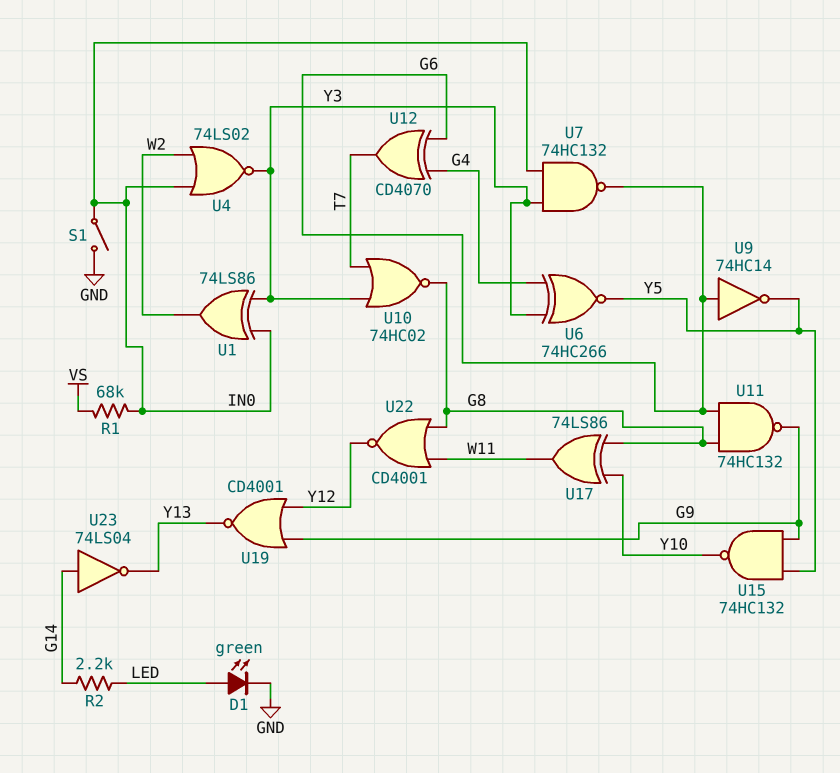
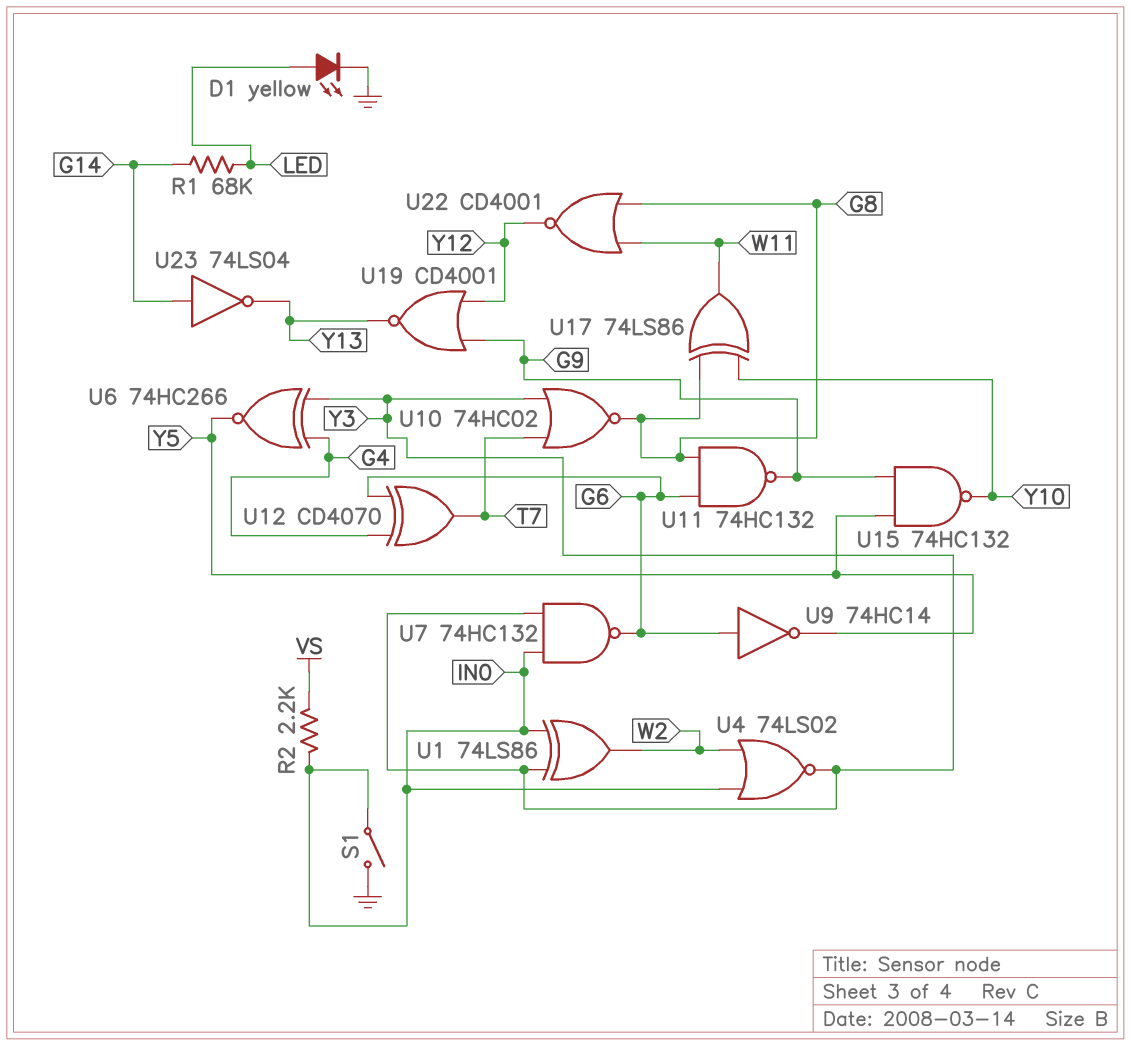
D1: LED green (A LED, K GND) -> LED yellow (A LED, K GND)
R1: 68k (IN0, VS) -> 68k (G14, LED)
R2: 2.2k (G14, LED) -> 2.2k (IN0, VS)

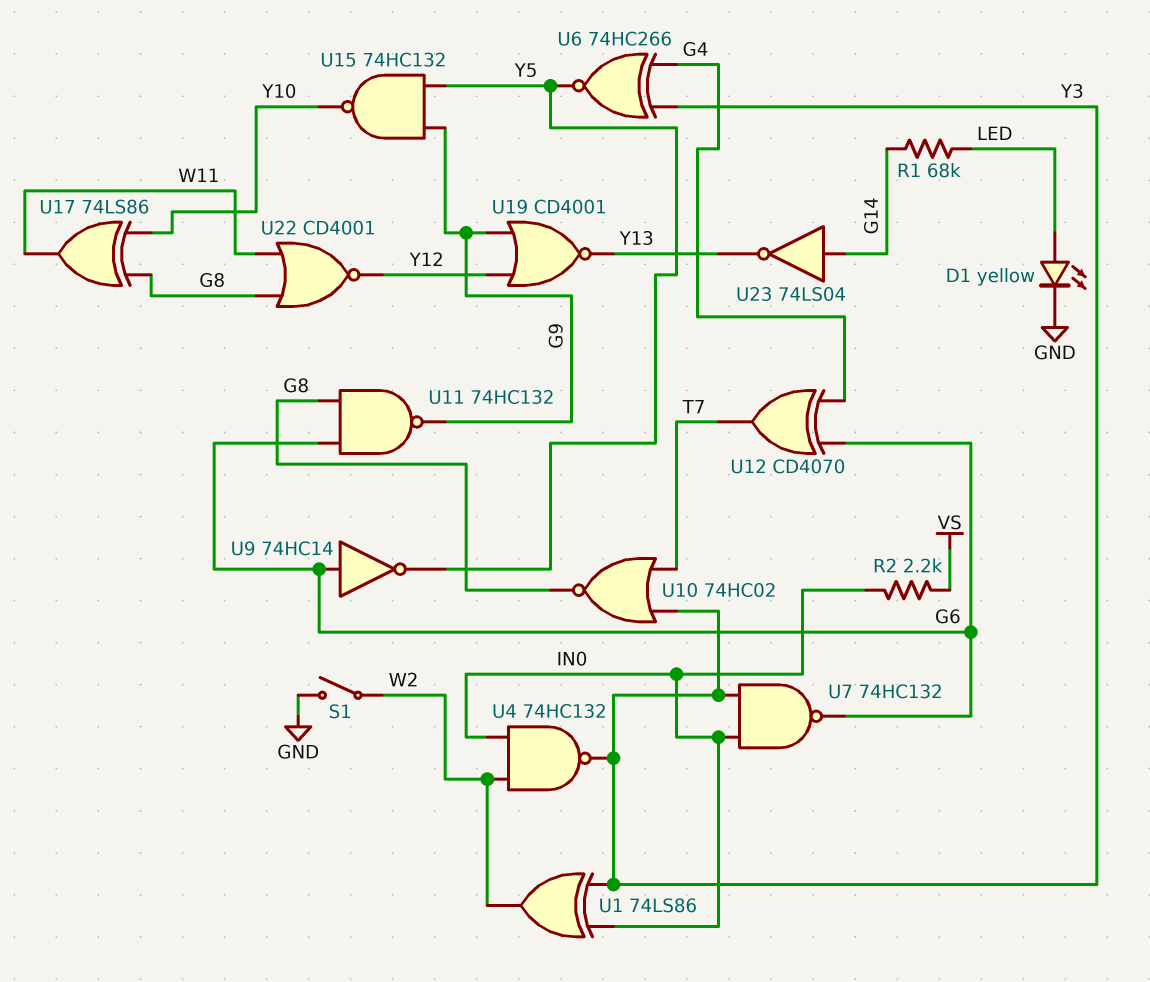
S1: switch (GND, IN0) -> switch (GND, W2)
U4: NOR 74LS02 (in IN0, in W2, out Y3) -> NAND 74HC132 (in IN0, in W2, out Y3)

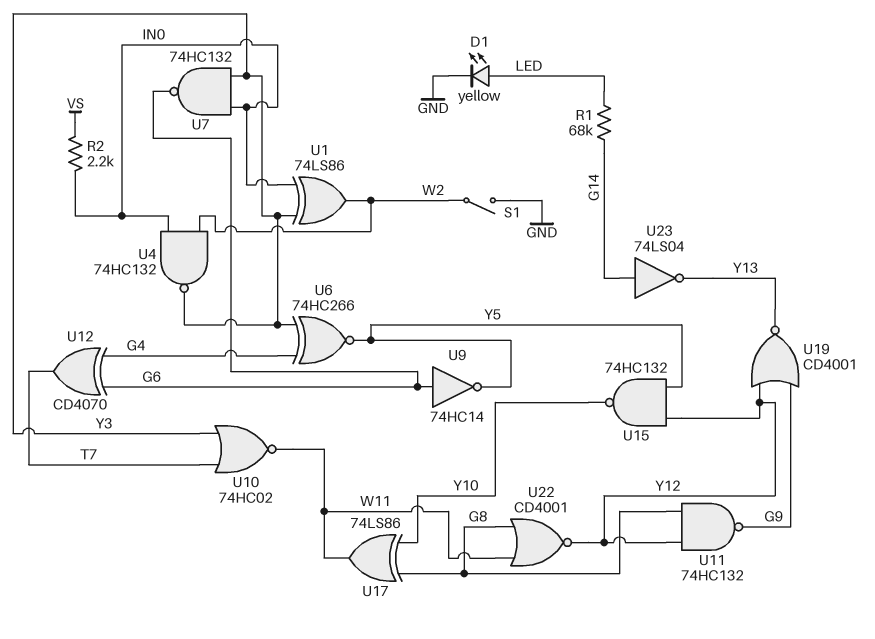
U10: NOR 74HC02 (in T7, in Y3, out G8) -> NOR 74HC02 (in T7, in Y3, out W11)
U11: NAND 74HC132 (in G6, in G8, out G9) -> NAND 74HC132 (in G8, in Y12, out G9)
U15: NAND 74HC132 (in G9, in Y5, out Y10) -> NAND 74HC132 (in Y5, in Y12, out Y10)

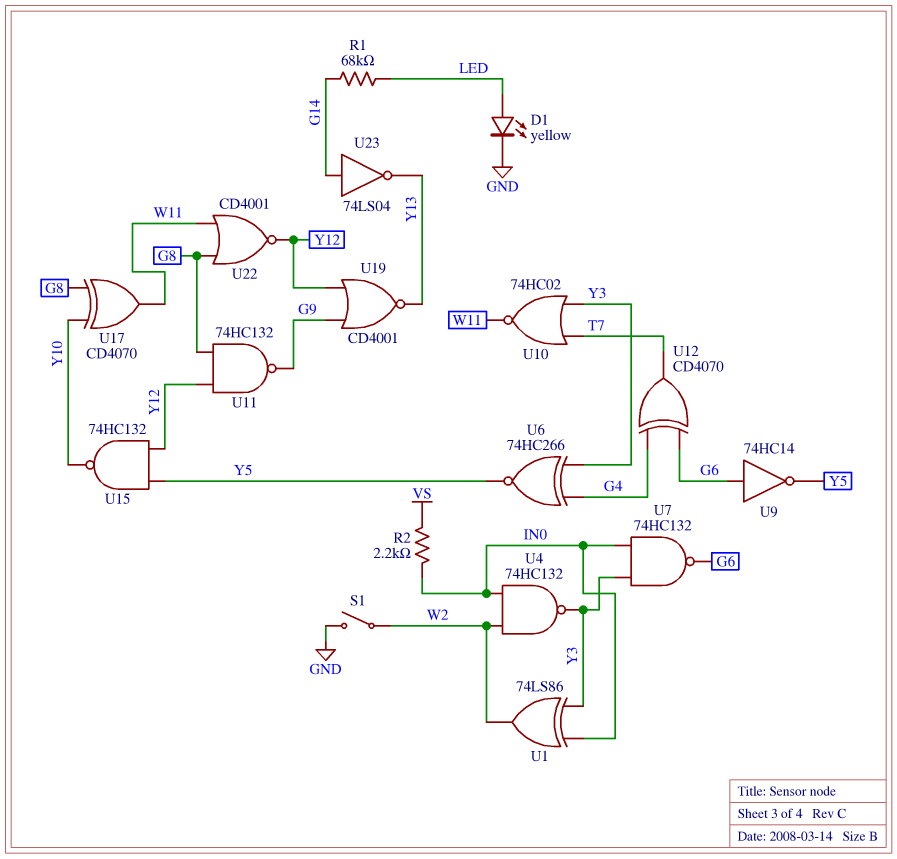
U17: XOR 74LS86 (in G8, in Y10, out W11) -> XOR CD4070 (in G8, in Y10, out W11)

